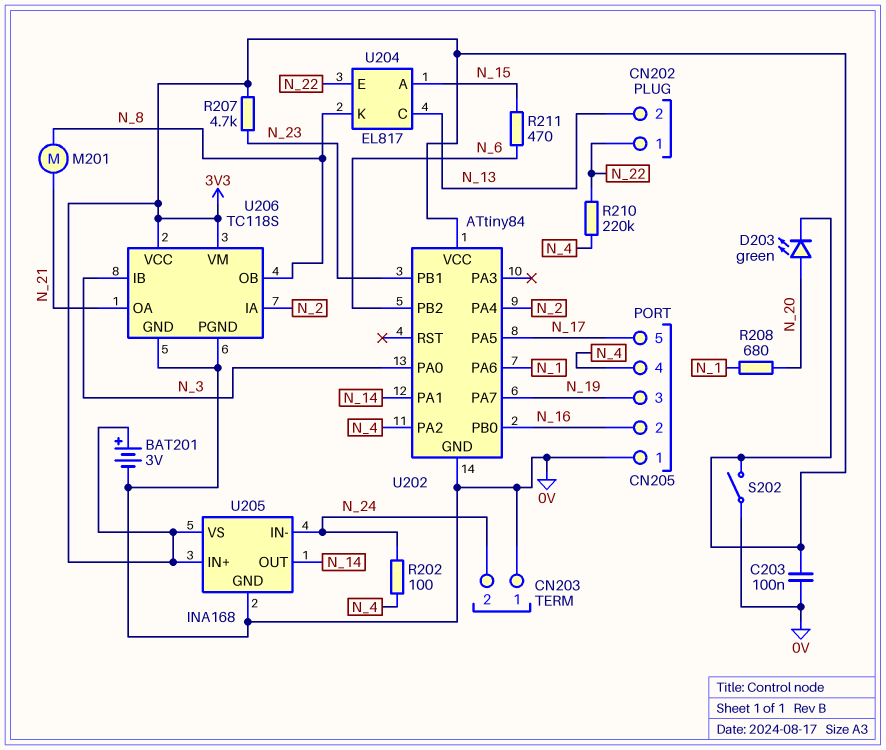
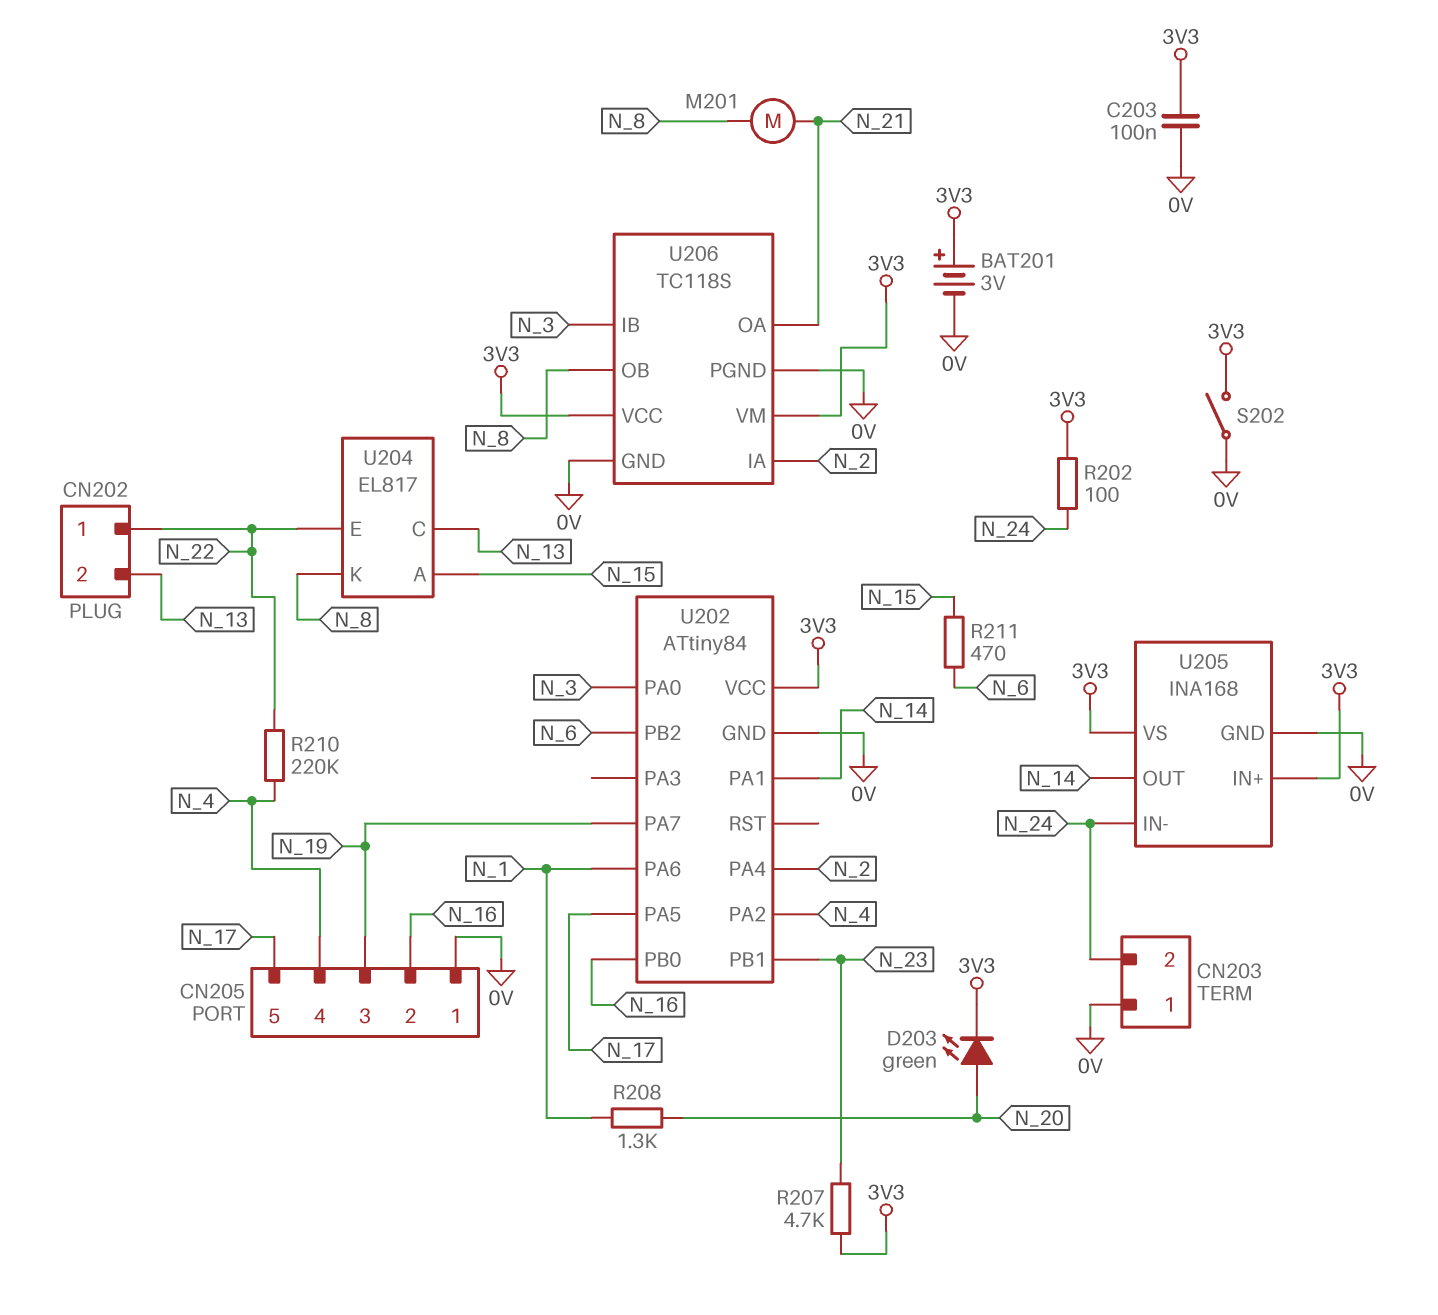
R202: 100 (N_4, N_24) -> 100 (3V3, N_24)
R208: 680 (N_1, N_20) -> 1.3k (N_1, N_20)

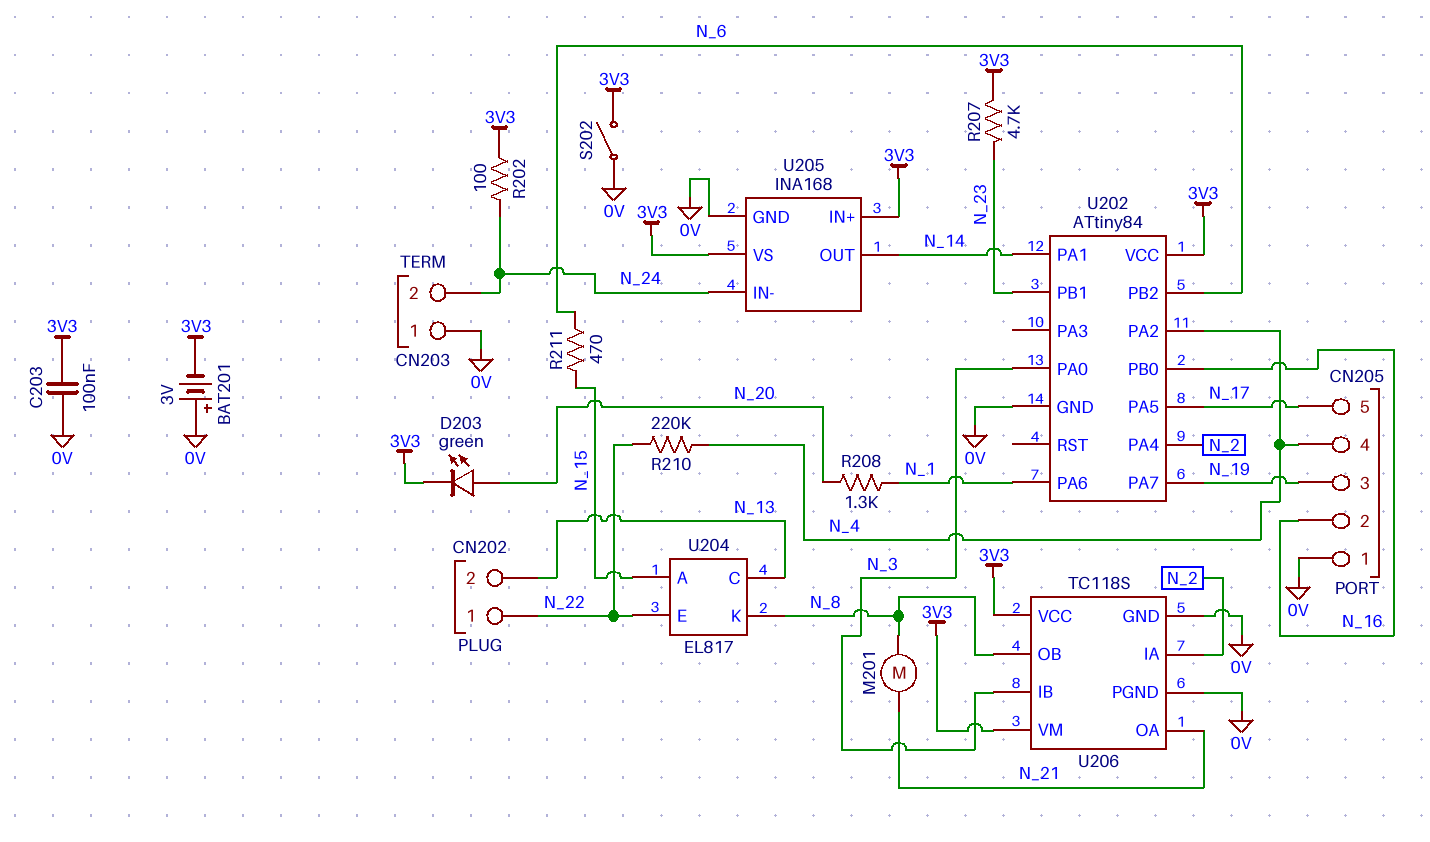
BAT201: 3V (plus 3V3, minus 0V) -> 3V (plus 0V, minus 3V3)

